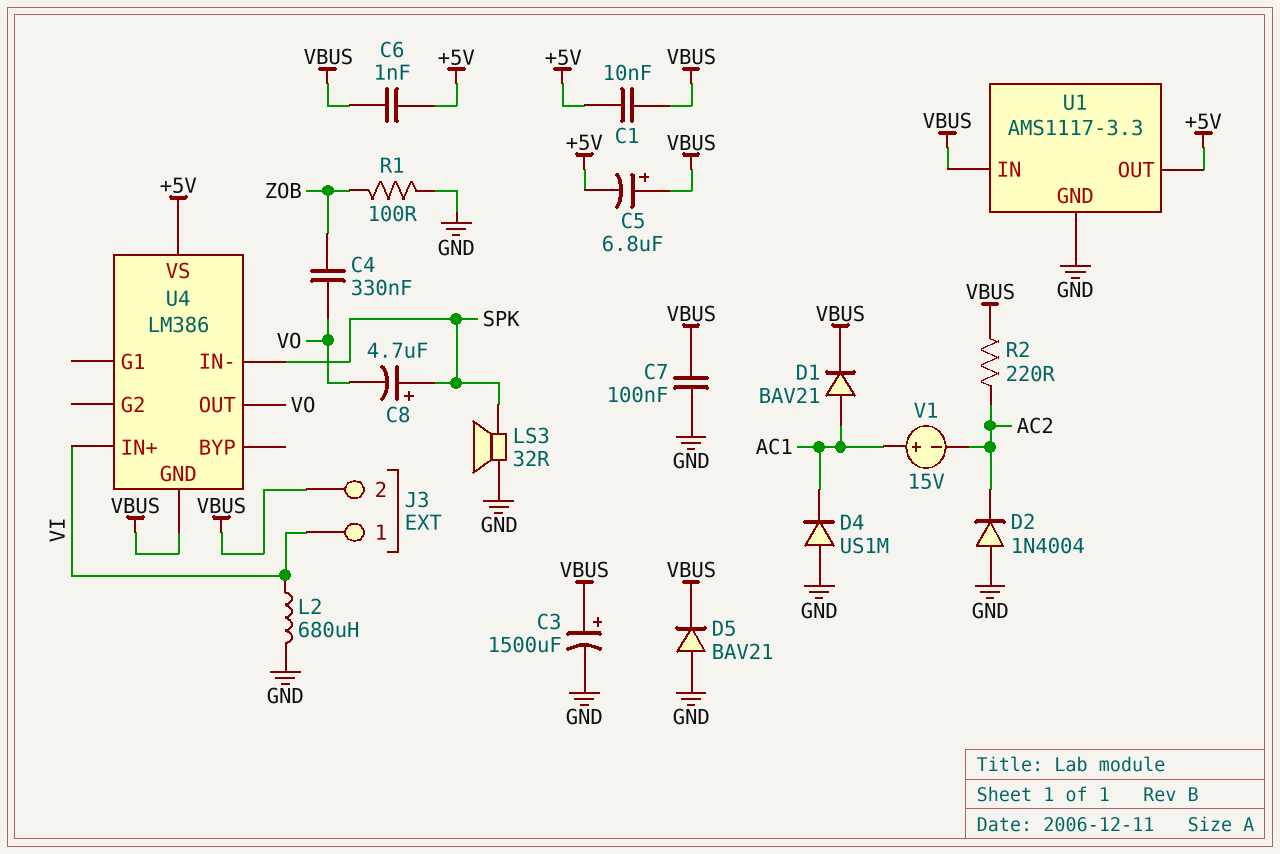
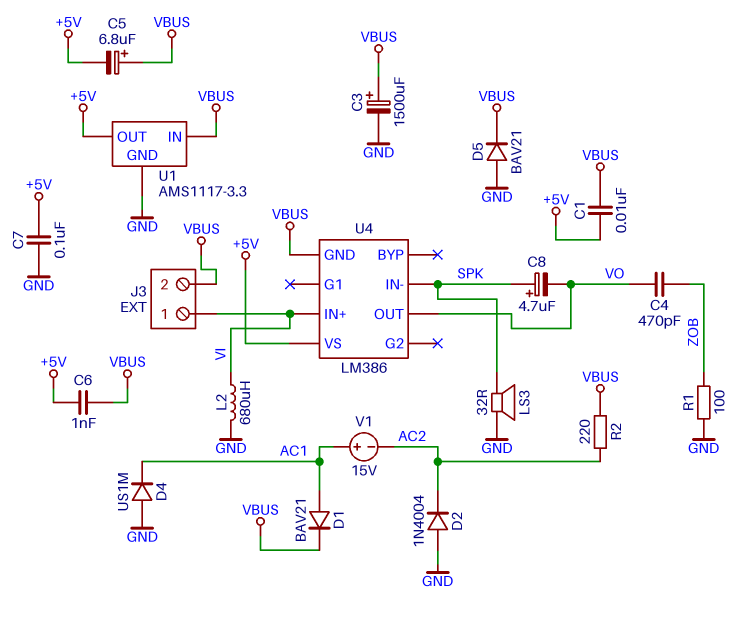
C4: 330nF (VO, ZOB) -> 470pF (VO, ZOB)
C7: 100nF (GND, VBUS) -> 100nF (+5V, GND)

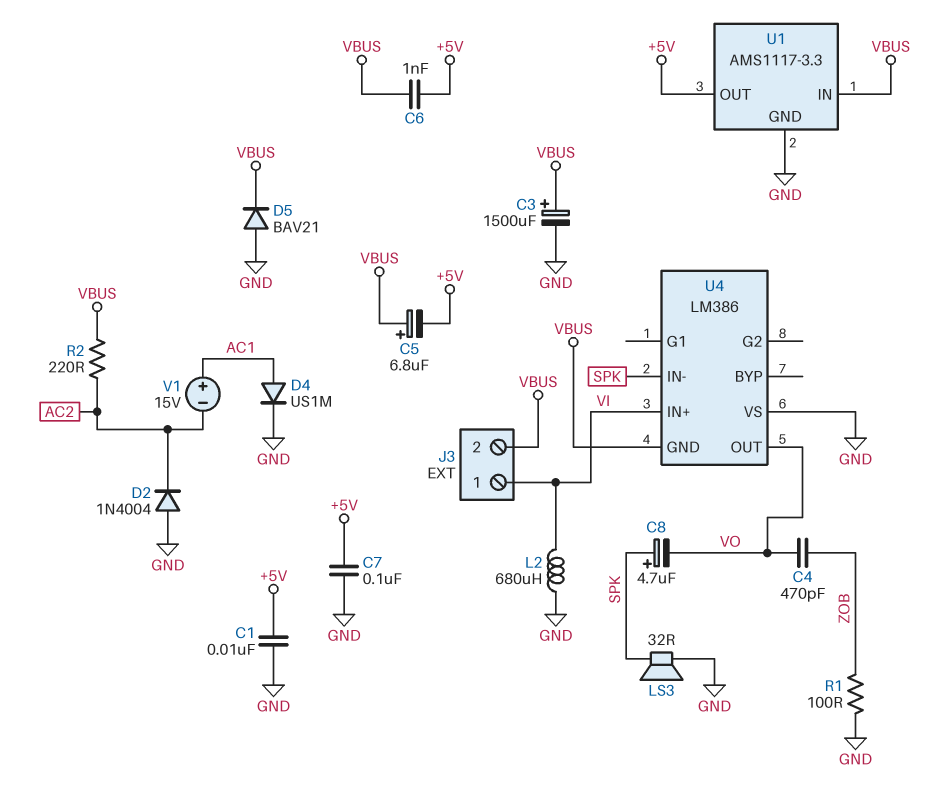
C1: 10nF (+5V, VBUS) -> 10nF (+5V, GND)
D1: diode BAV21 (A AC1, K VBUS) -> none
D4: diode US1M (A GND, K AC1) -> diode US1M (A AC1, K GND)
U4 pin VS: +5V -> GND

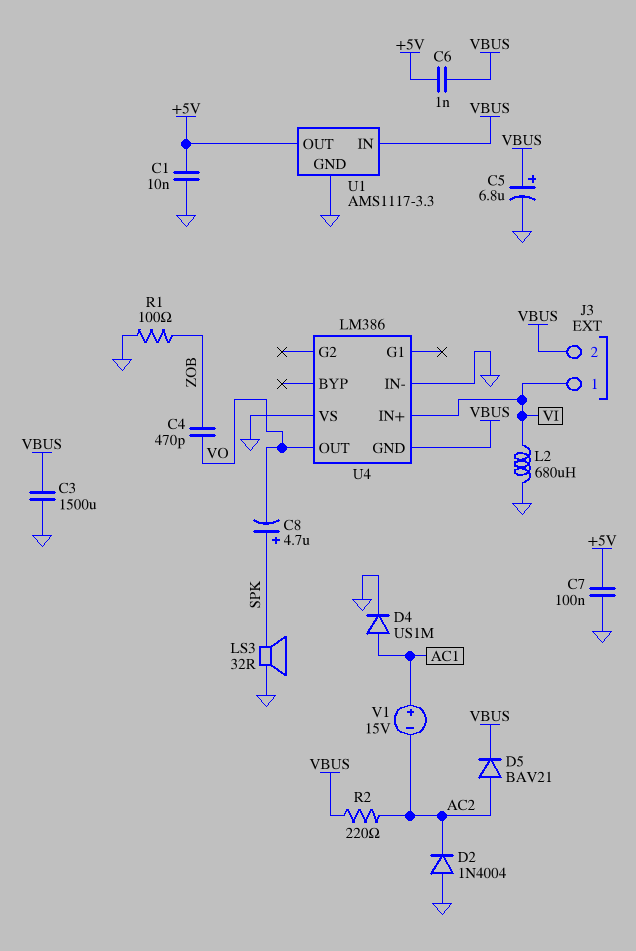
C3: 1500uF (plus VBUS, minus GND) -> 1500uF (GND, VBUS)
C5: 6.8uF (plus VBUS, minus +5V) -> 6.8uF (plus VBUS, minus GND)
D5: diode BAV21 (A GND, K VBUS) -> diode BAV21 (A AC2, K VBUS)
U4 pin IN-: SPK -> GND

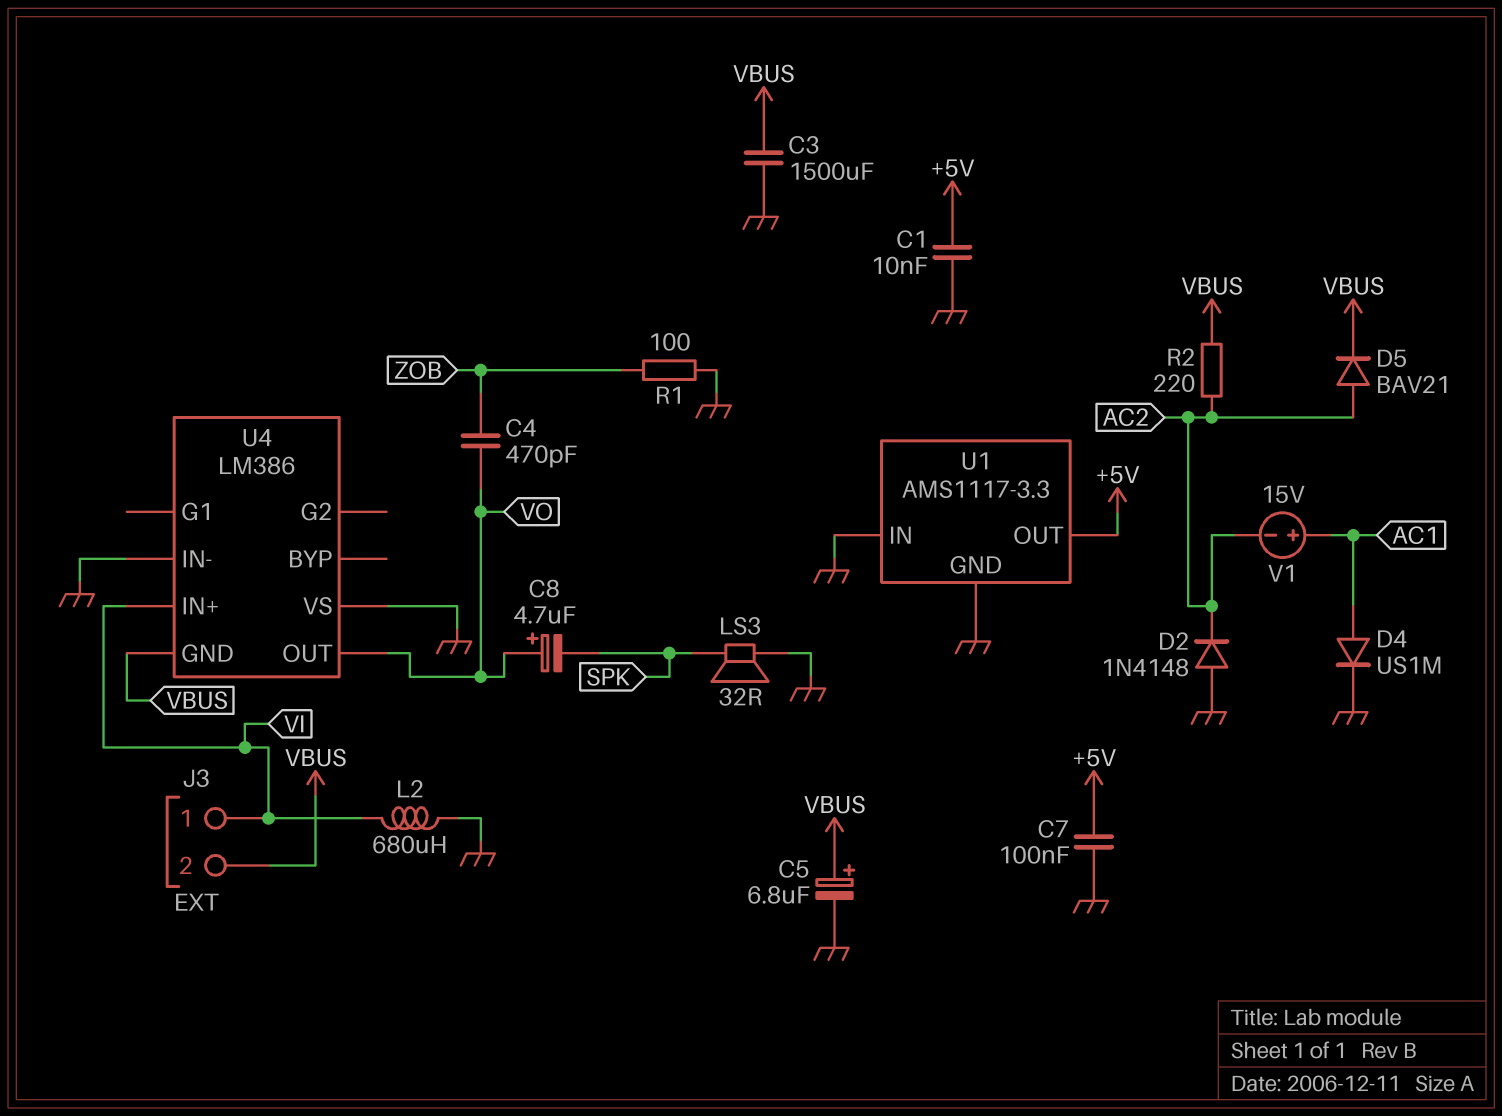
C6: 1nF (+5V, VBUS) -> none
C8: 4.7uF (plus SPK, minus VO) -> 4.7uF (plus VO, minus SPK)
D2: diode 1N4004 (A GND, K AC2) -> diode 1N4148 (A GND, K AC2)
U1 pin IN: VBUS -> GND

